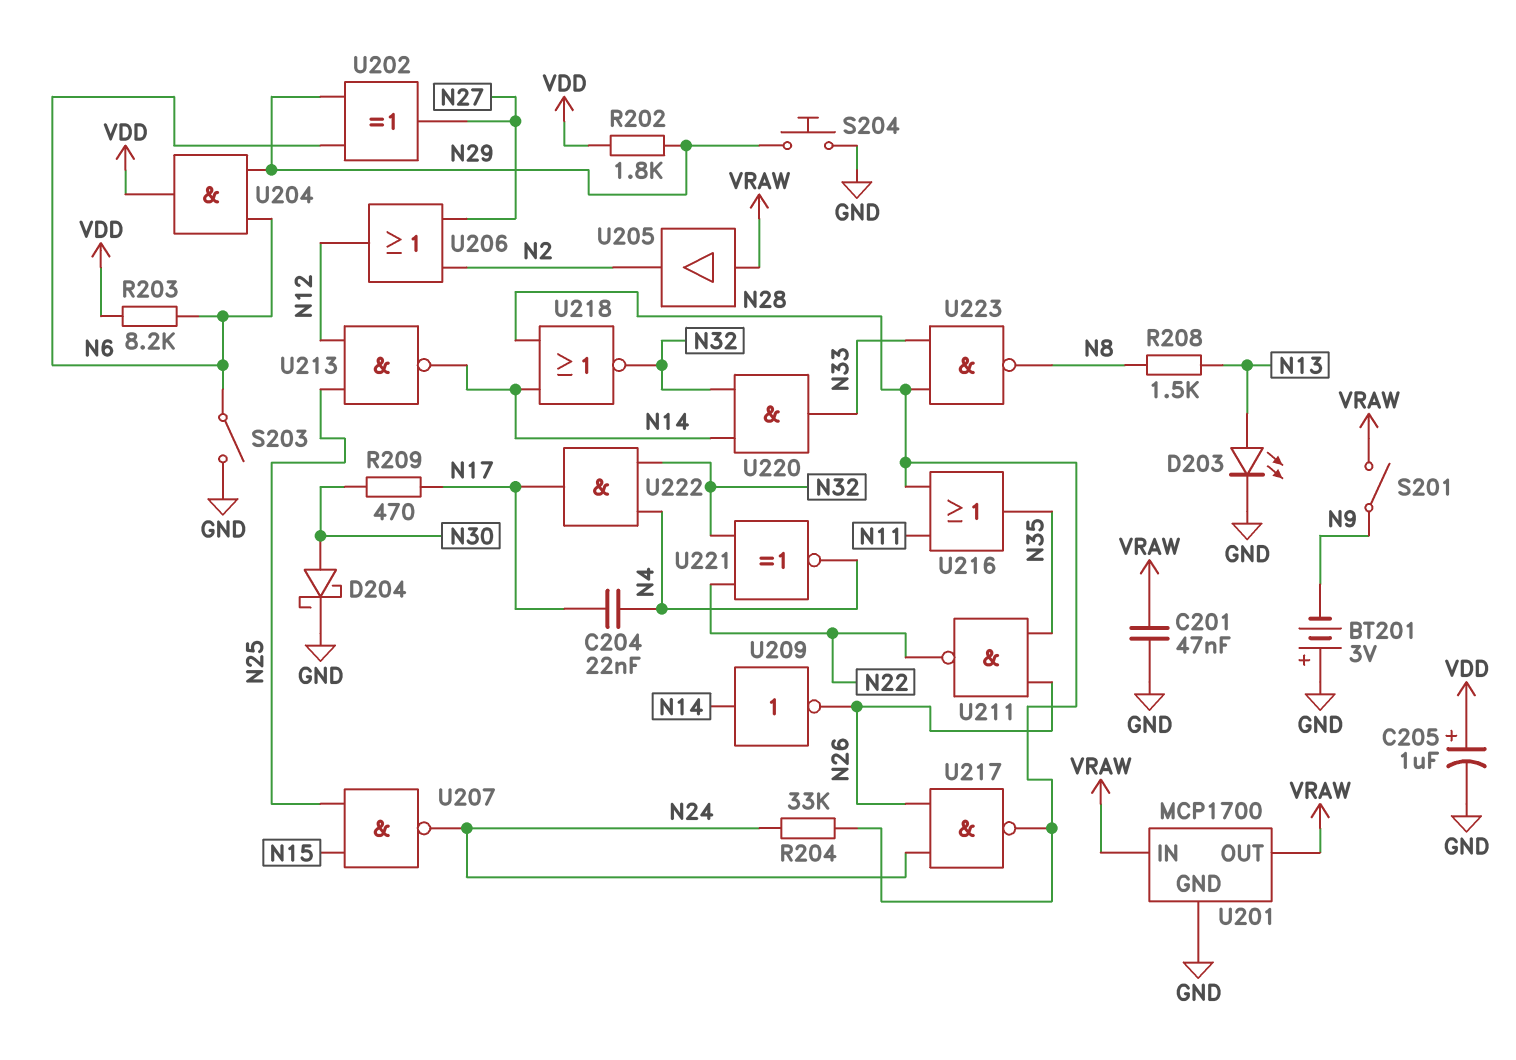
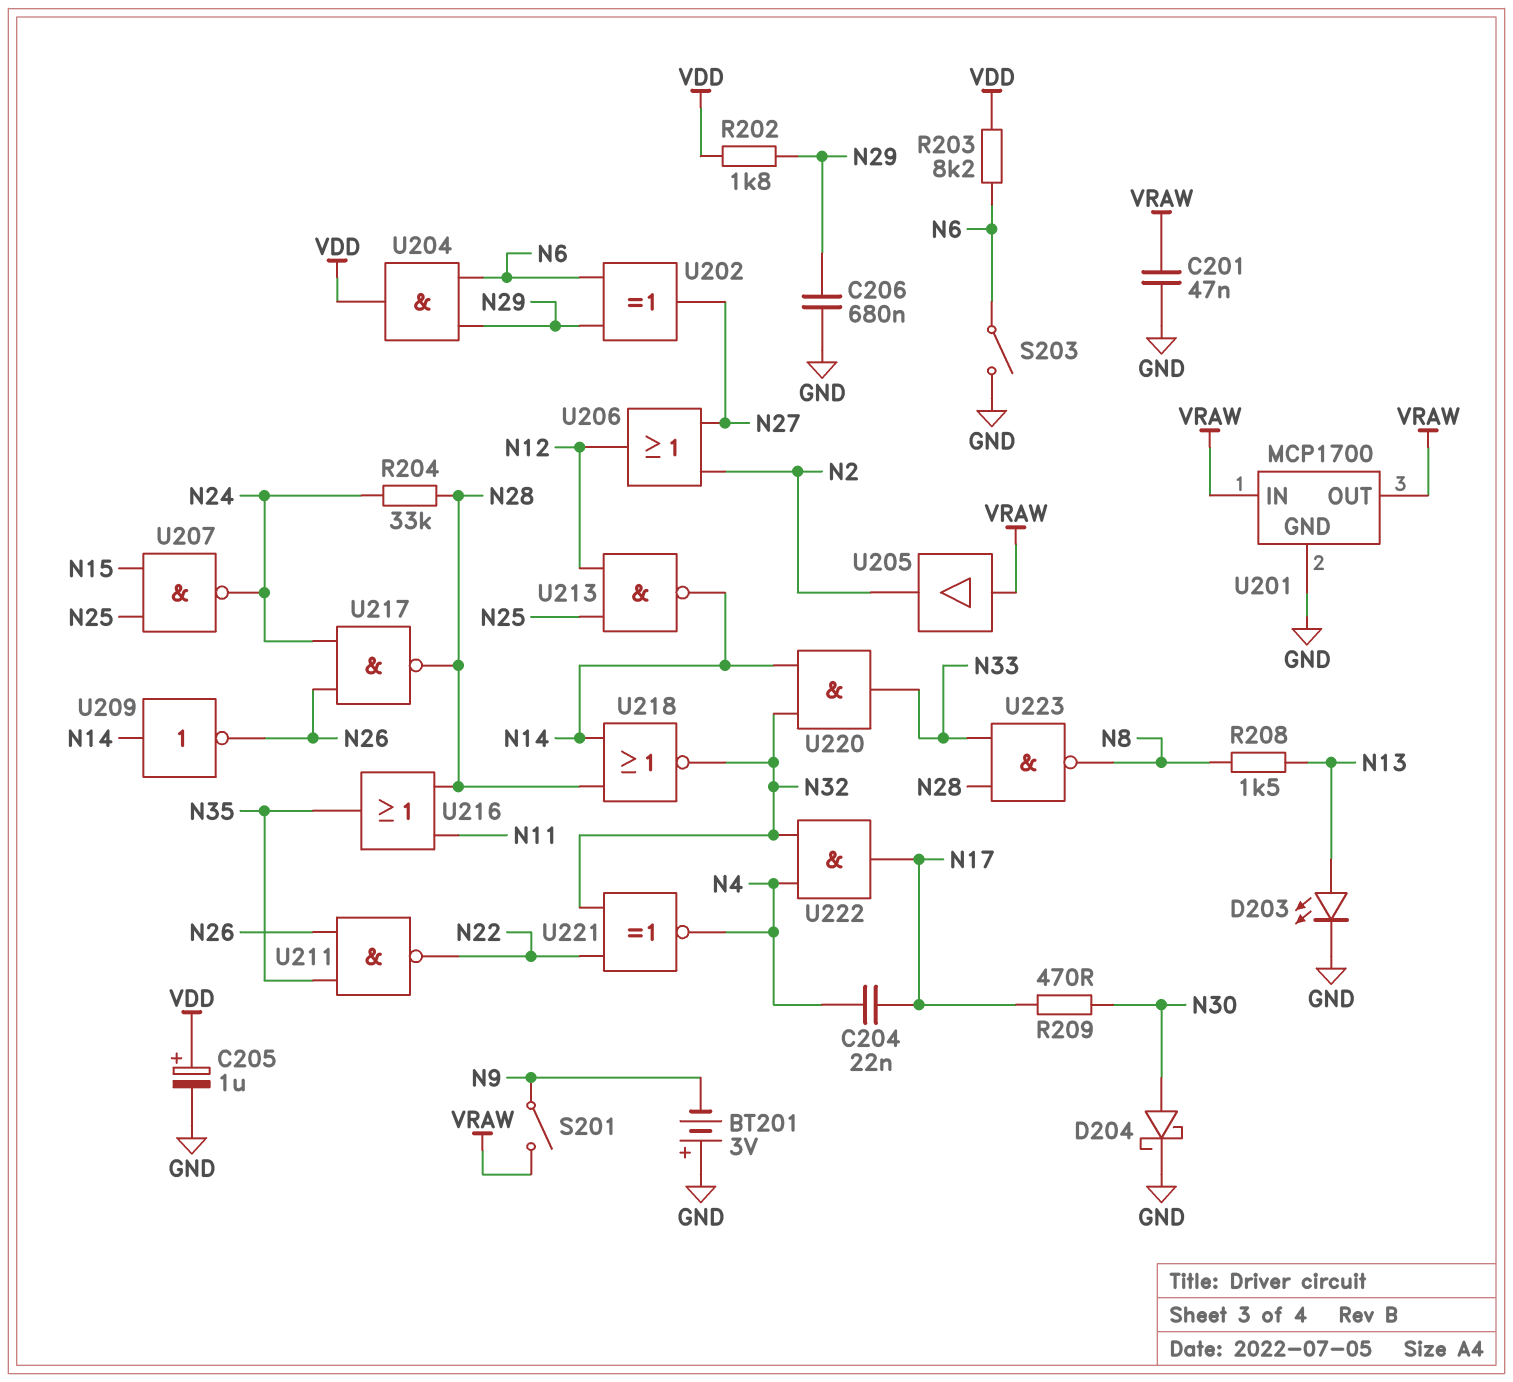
C206: none -> 680nF (GND, N29)
S204: button (GND, N29) -> none

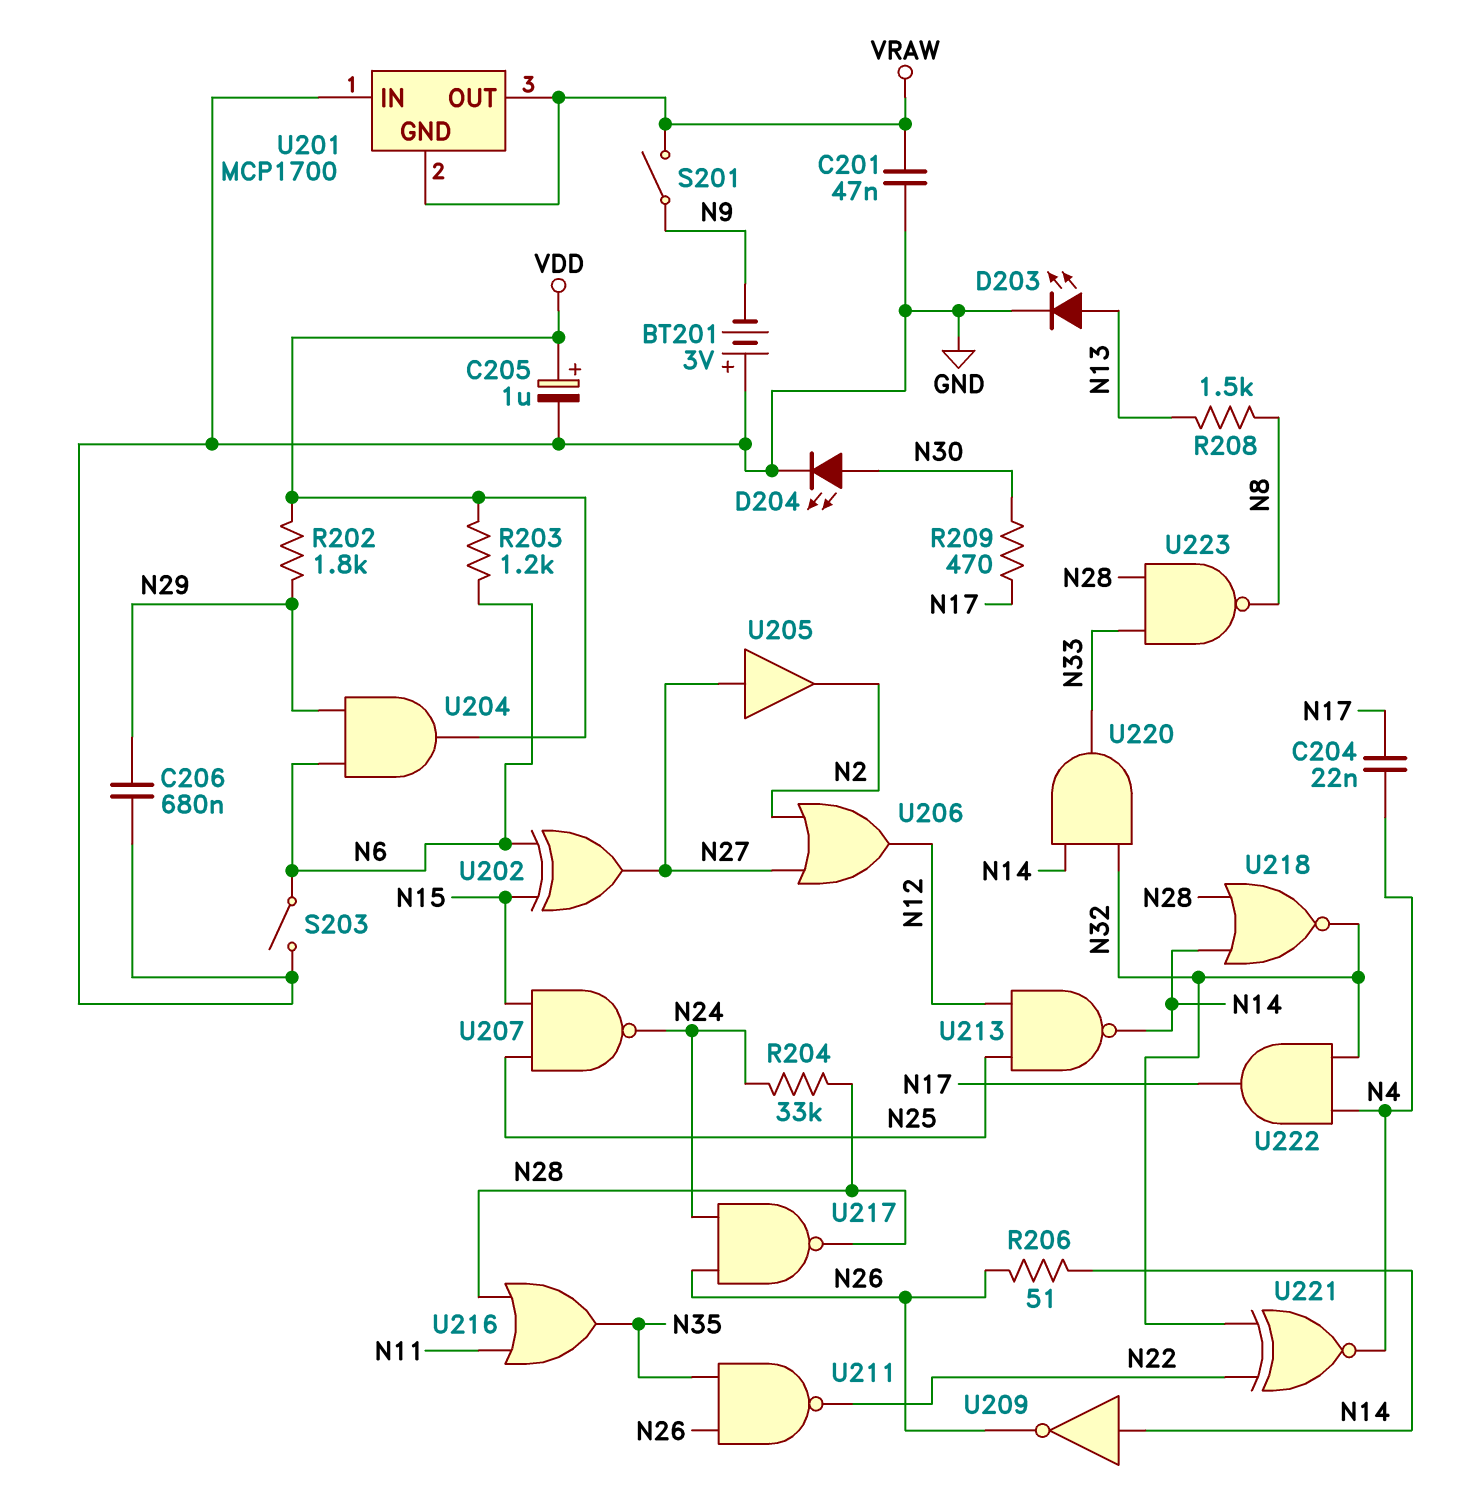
D204: schottky (A N30, K GND) -> LED (A N30, K GND)
R203: 8.2k (N6, VDD) -> 1.2k (N6, VDD)
R206: none -> 51 (N14, N26)
U201 pin GND: GND -> VRAW
U201 pin IN: VRAW -> GND
U202: XOR (in N6, in N29, out N27) -> XOR (in N6, in N15, out N27)
U205: buffer (in VRAW, out N2) -> buffer (in N27, out N2)

